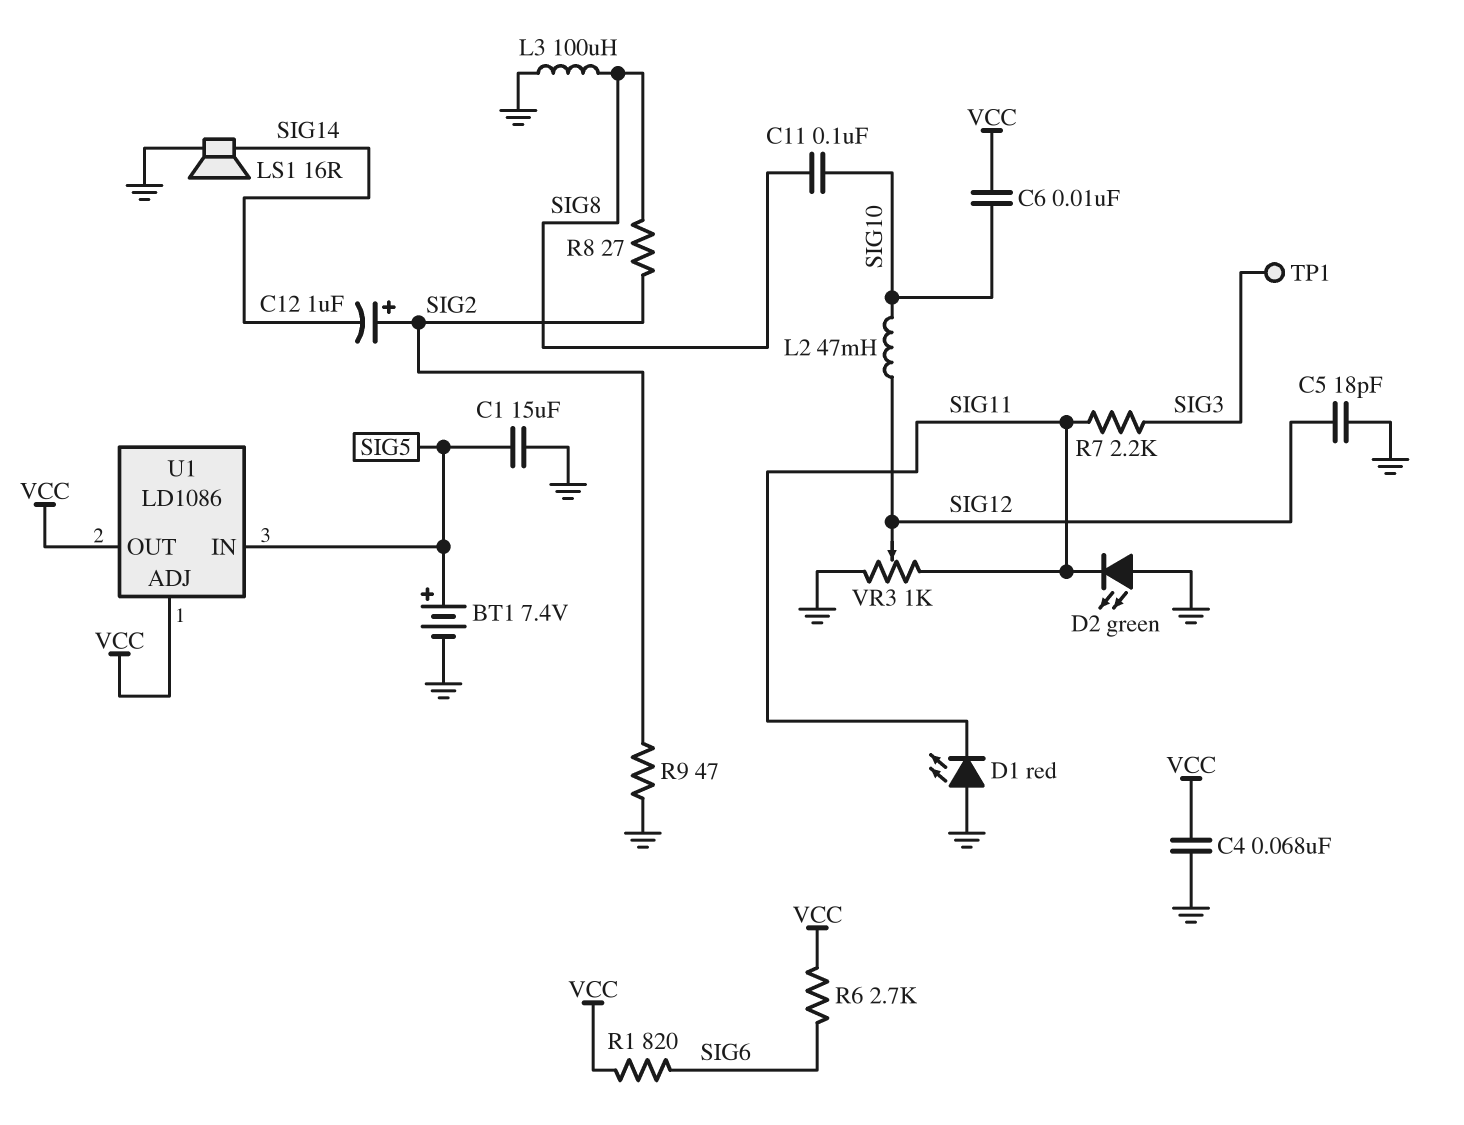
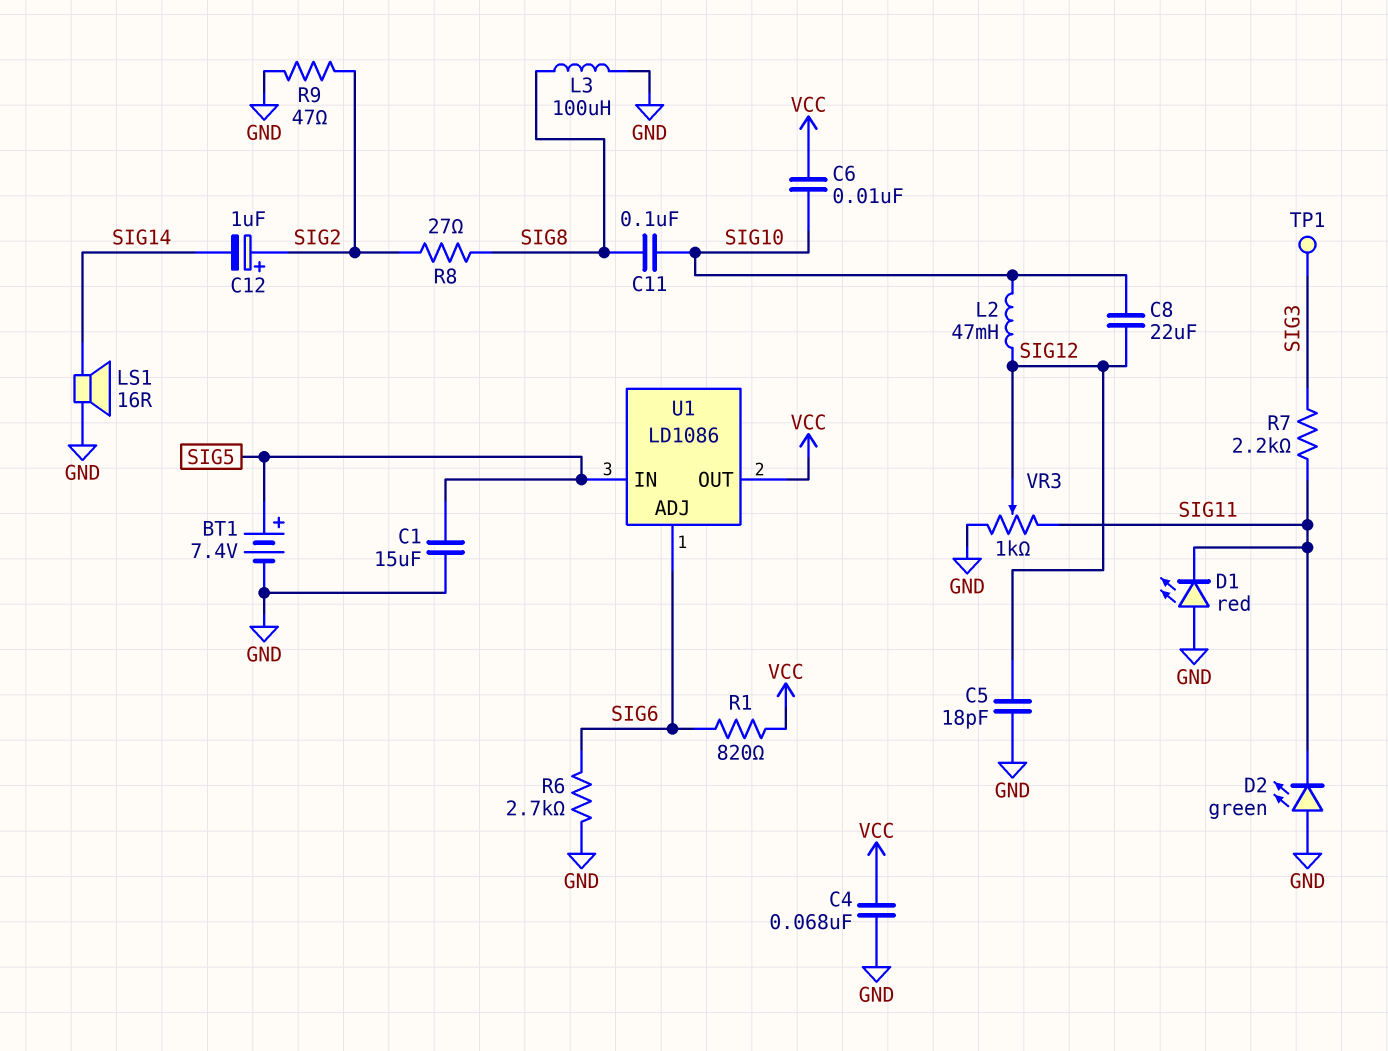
C8: none -> 22uF (SIG10, SIG12)
R6: 2.7k (SIG6, VCC) -> 2.7k (GND, SIG6)
U1 pin ADJ: VCC -> SIG6

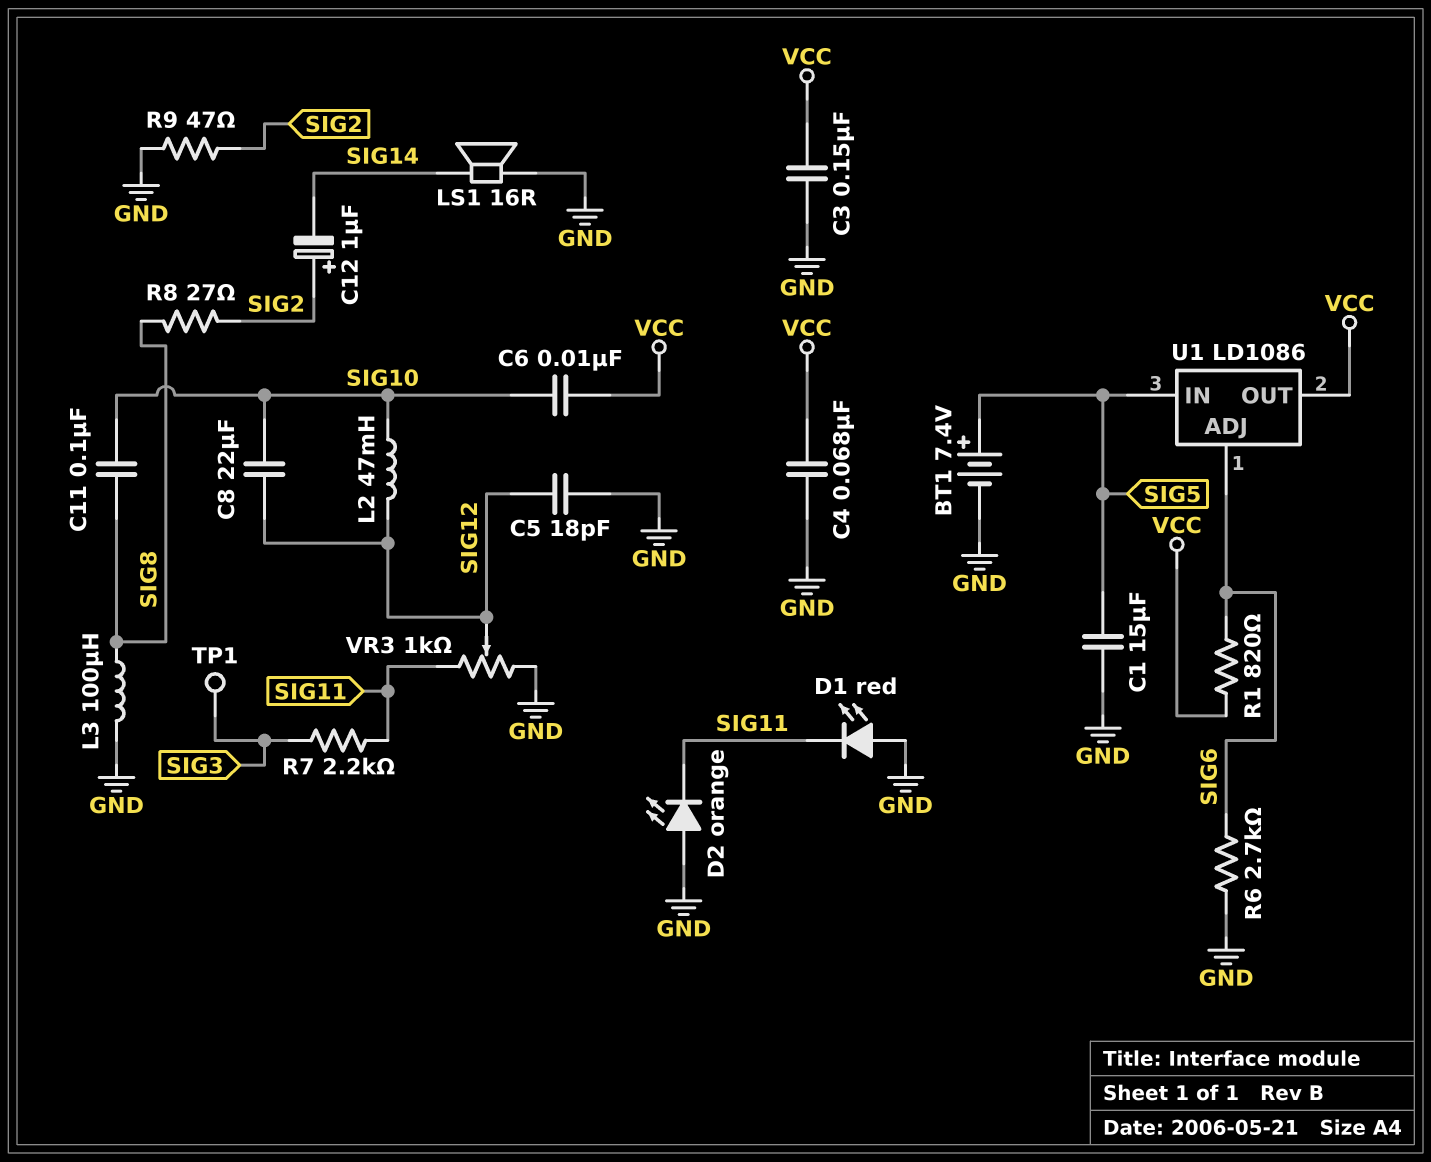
C3: none -> 150nF (GND, VCC)
D2: LED green (A GND, K SIG11) -> LED orange (A GND, K SIG11)

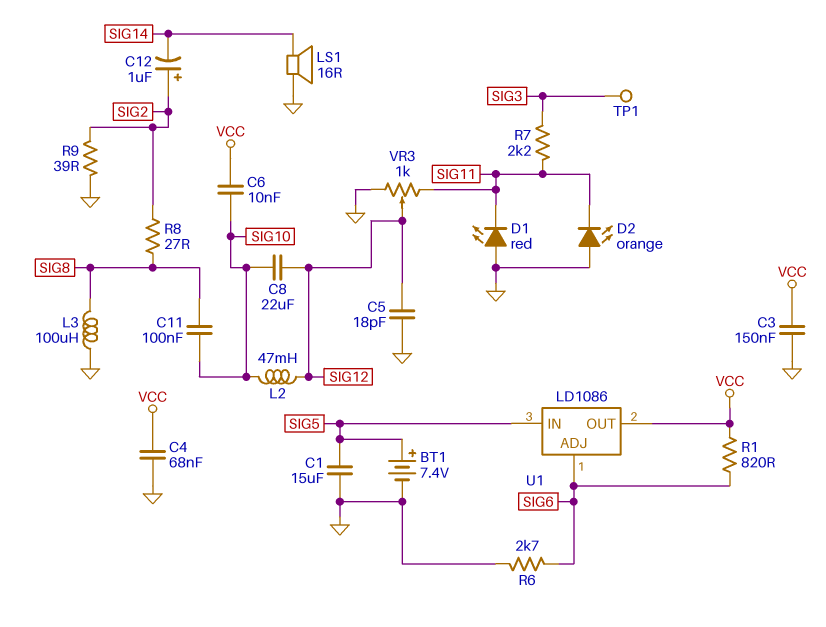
R9: 47 (GND, SIG2) -> 39 (GND, SIG2)

